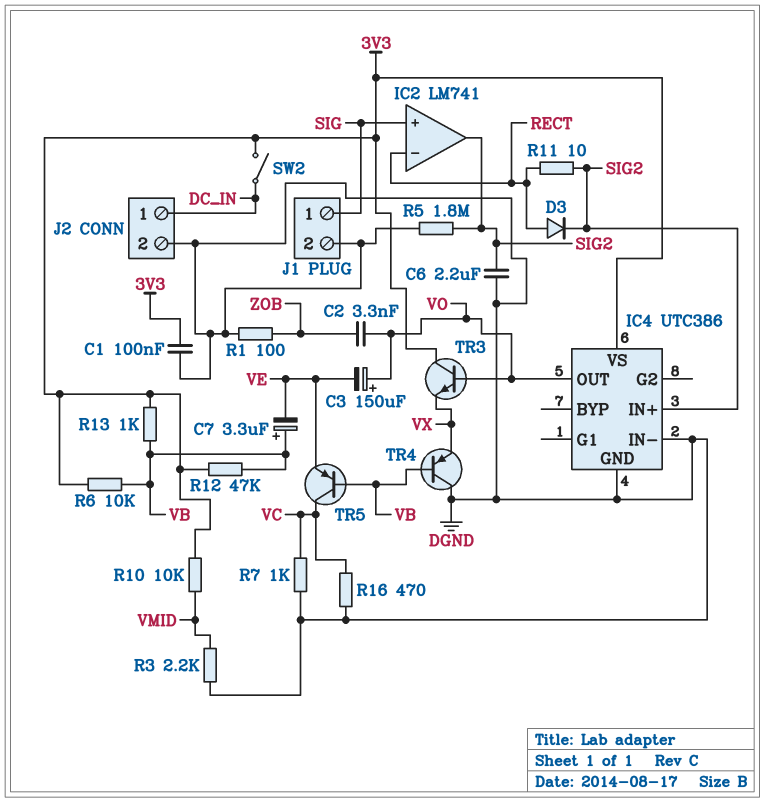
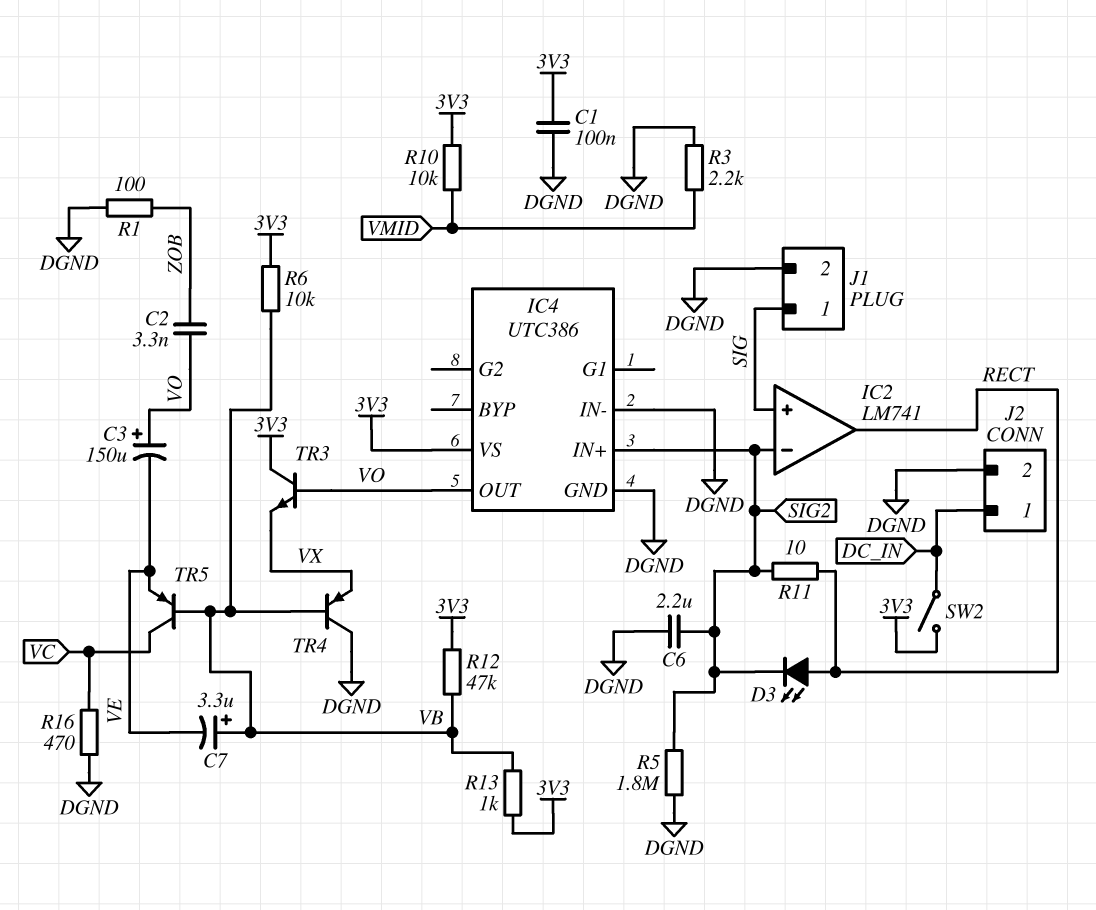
D3: diode (A RECT, K SIG2) -> LED (A RECT, K SIG2)
IC2 pin in-: RECT -> SIG2
IC2 pin out: SIG2 -> RECT
R7: 1k (DGND, VC) -> none

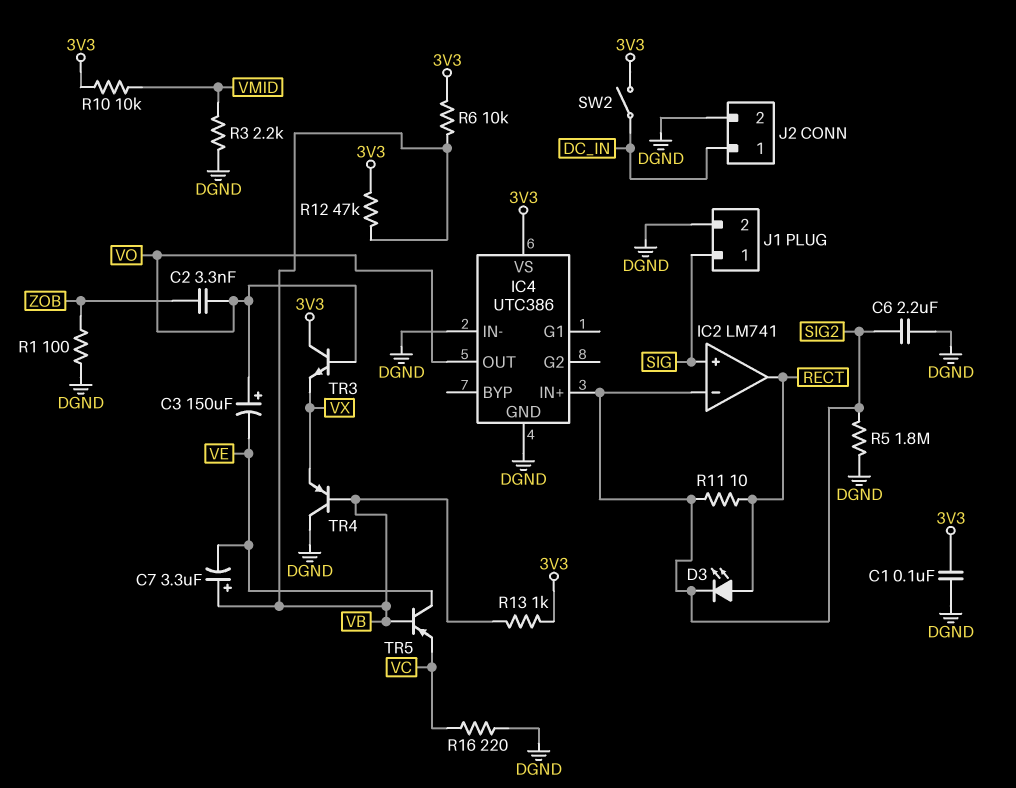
R16: 470 (DGND, VC) -> 220 (DGND, VC)
TR5: PNP (B VB, C VC, E VE) -> PNP (B VB, C VE, E VC)

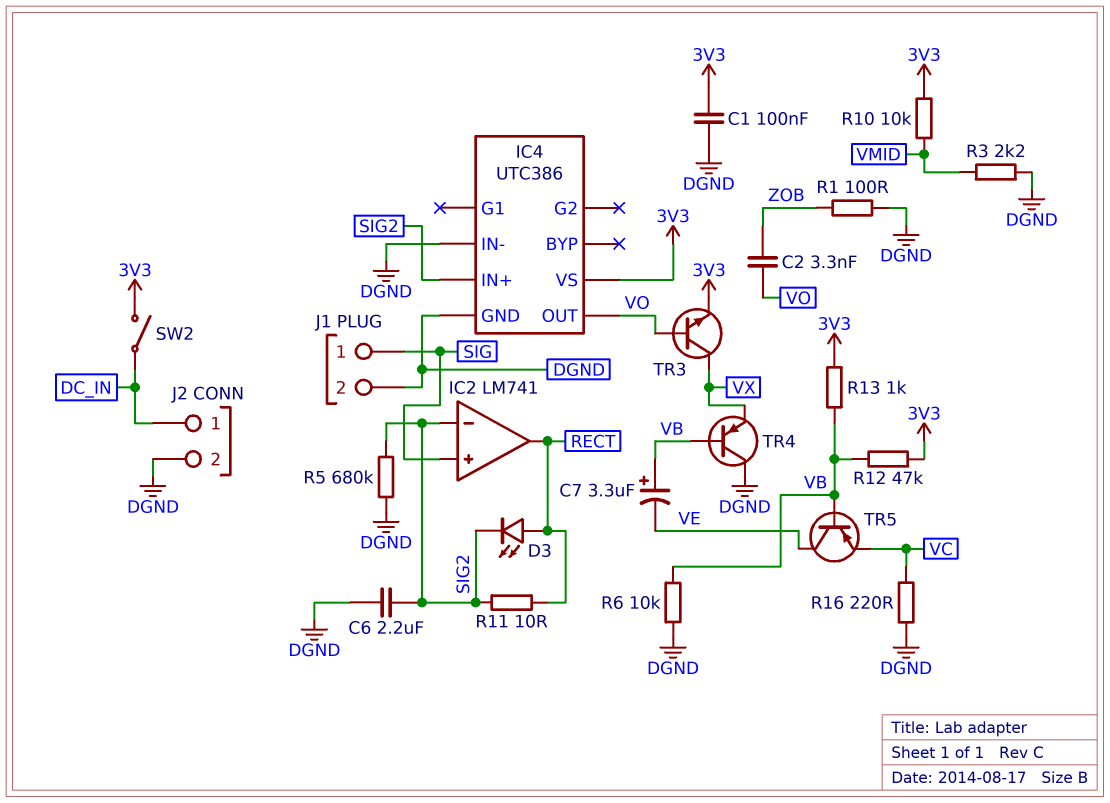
C3: 150uF (plus VO, minus VE) -> none
R5: 1.8M (DGND, SIG2) -> 680k (DGND, SIG2)
R6: 10k (3V3, VB) -> 10k (DGND, VB)
TR3: NPN (B VO, C 3V3, E VX) -> NPN (B VO, C VX, E 3V3)

